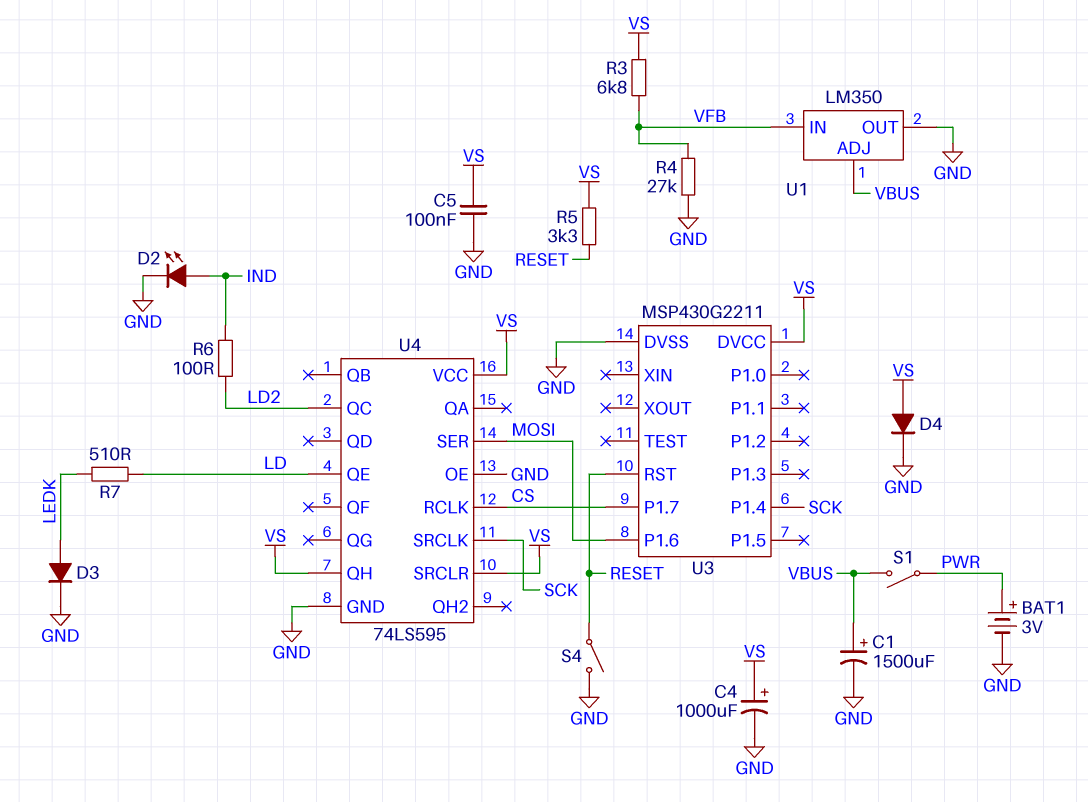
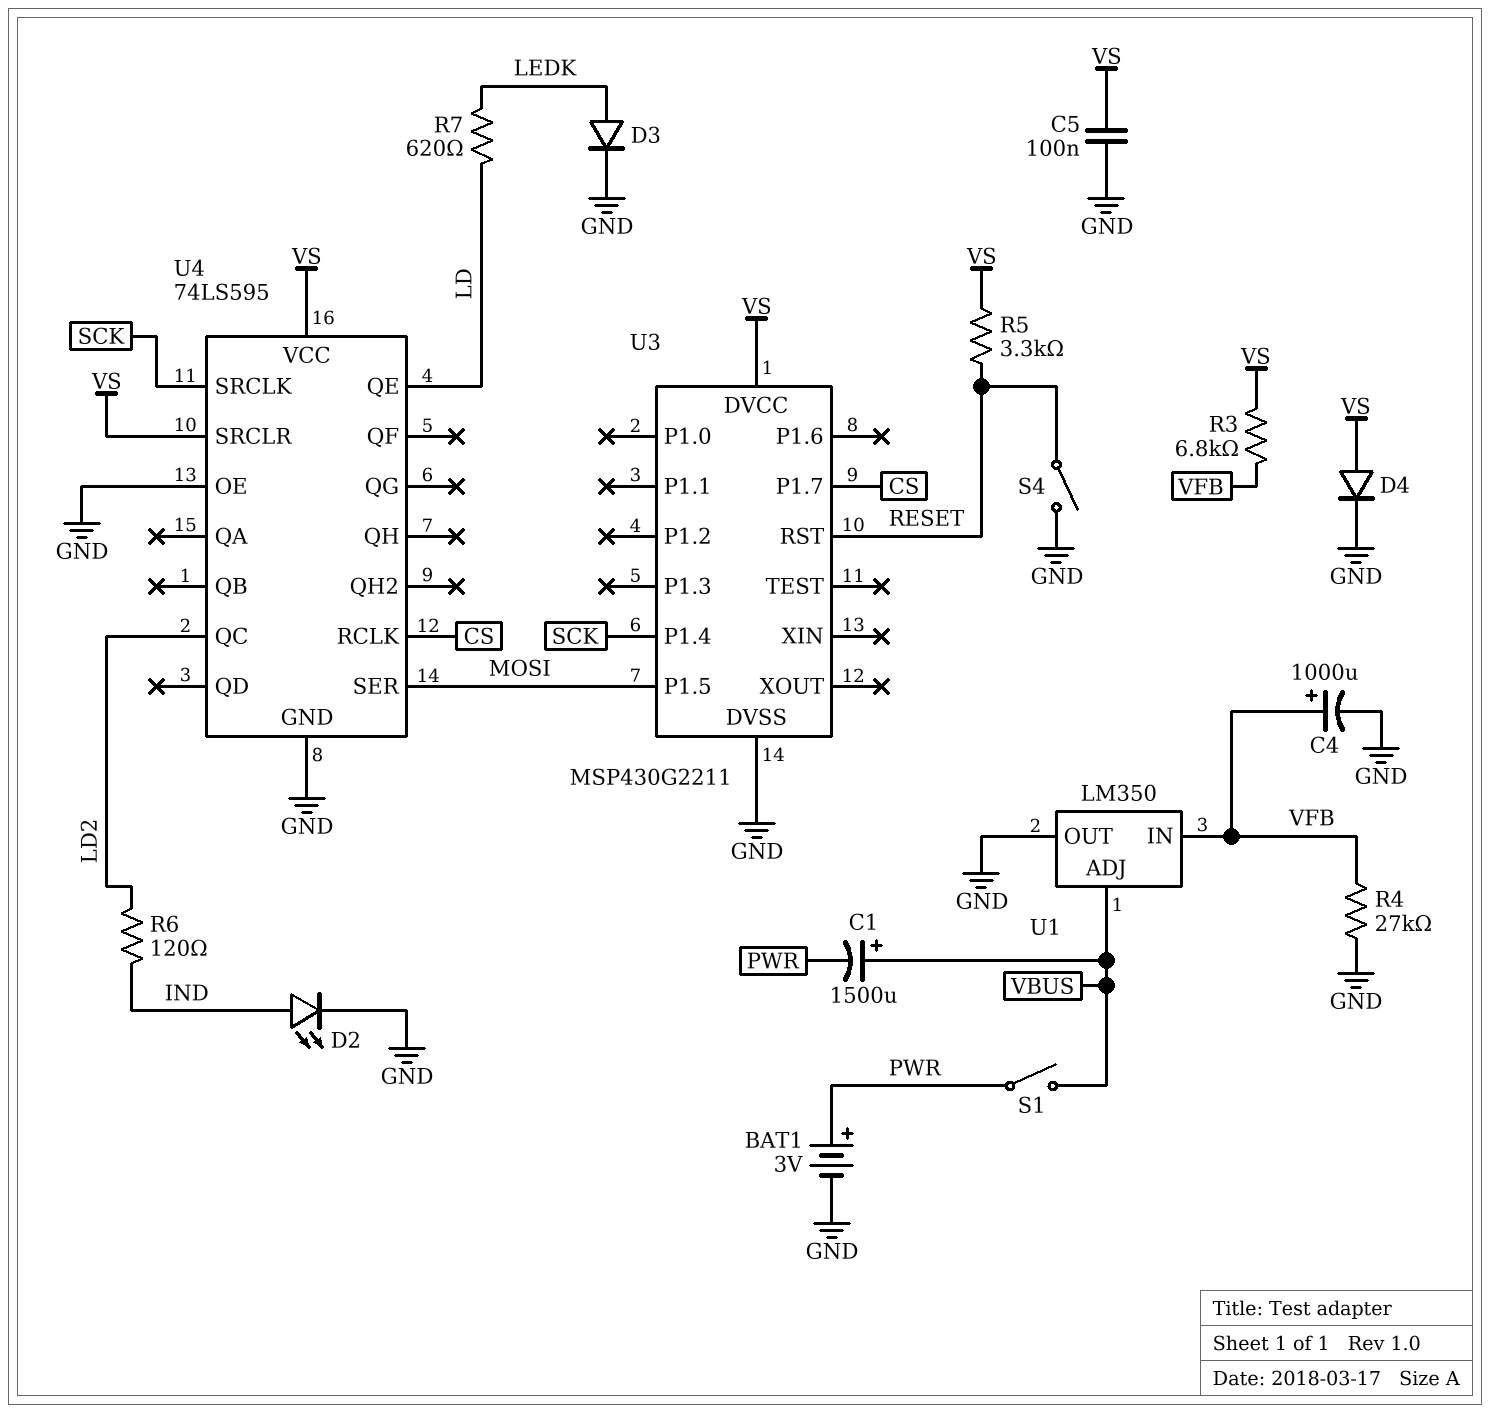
C1: 1500uF (plus VBUS, minus GND) -> 1500uF (plus VBUS, minus PWR)
C4: 1000uF (plus VS, minus GND) -> 1000uF (plus VFB, minus GND)
R6: 100 (IND, LD2) -> 120 (IND, LD2)
R7: 510 (LD, LEDK) -> 620 (LD, LEDK)
U3 pin P1.5: none -> MOSI
U3 pin P1.6: MOSI -> none
U4 pin QH: VS -> none

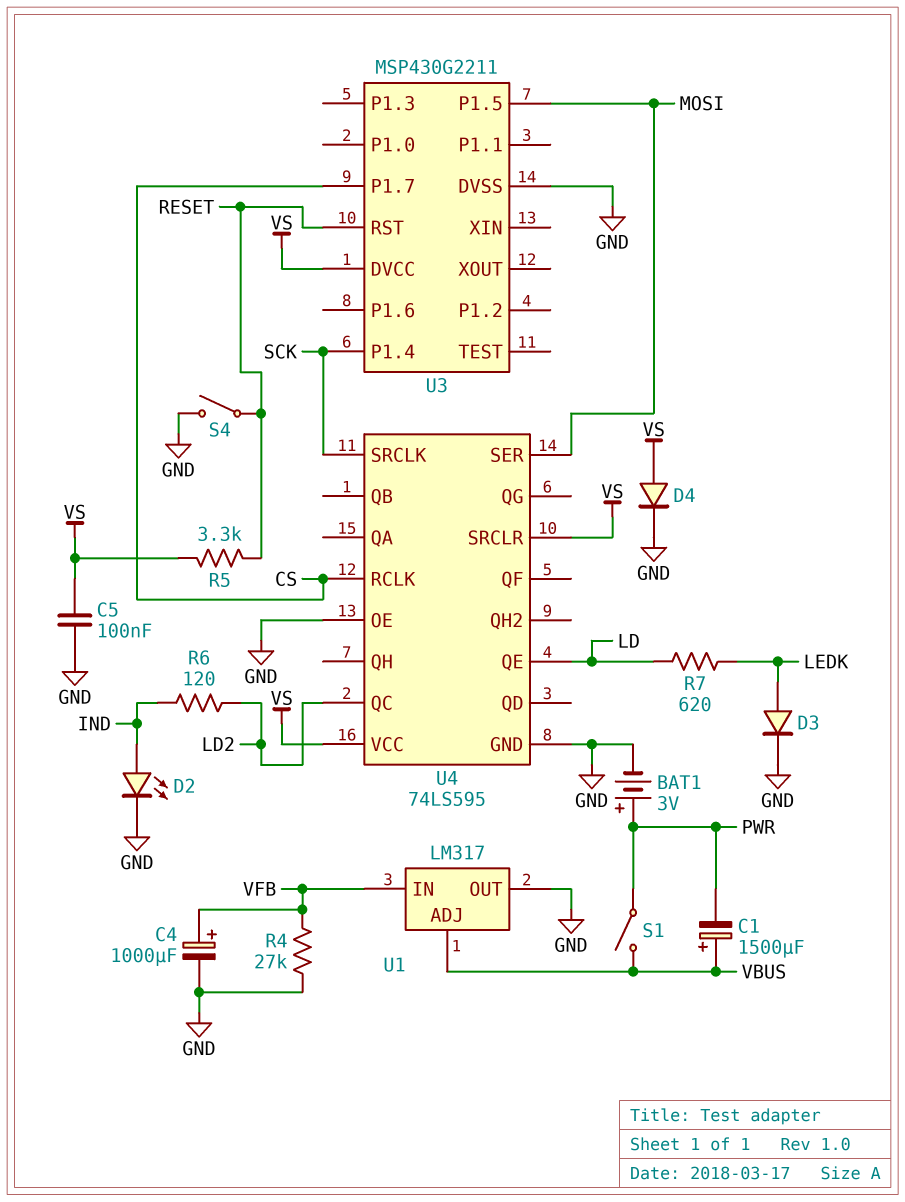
R3: 6.8k (VFB, VS) -> none
U1: LM350 -> LM317

